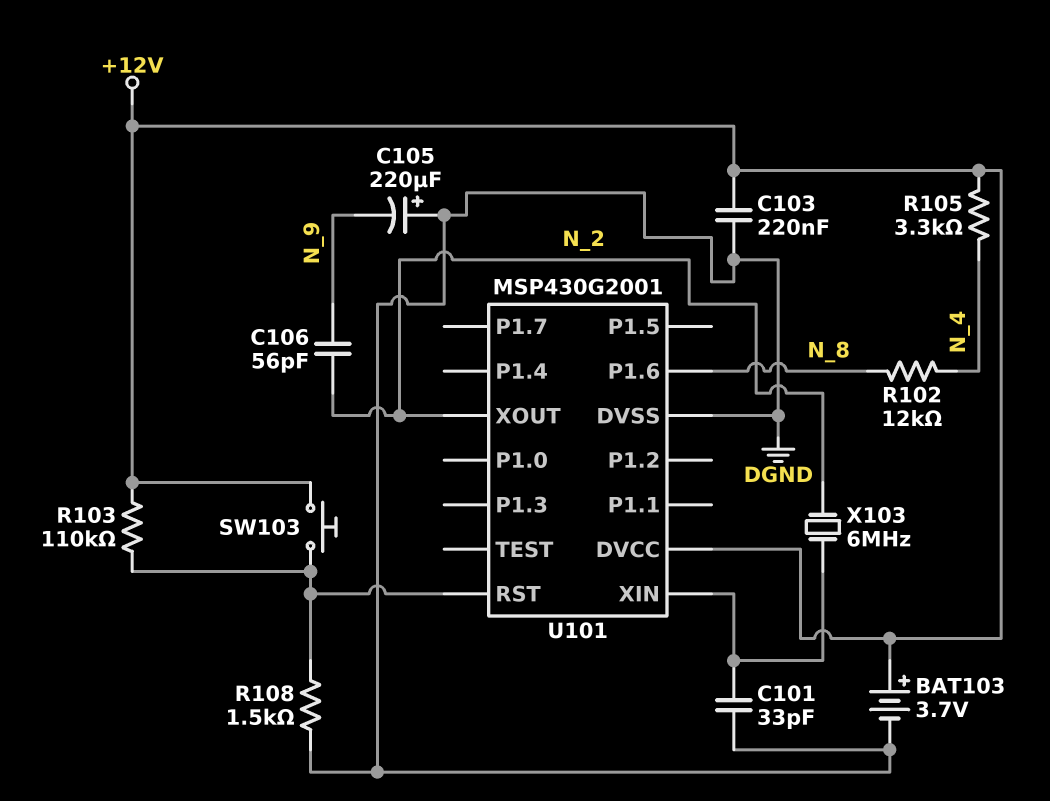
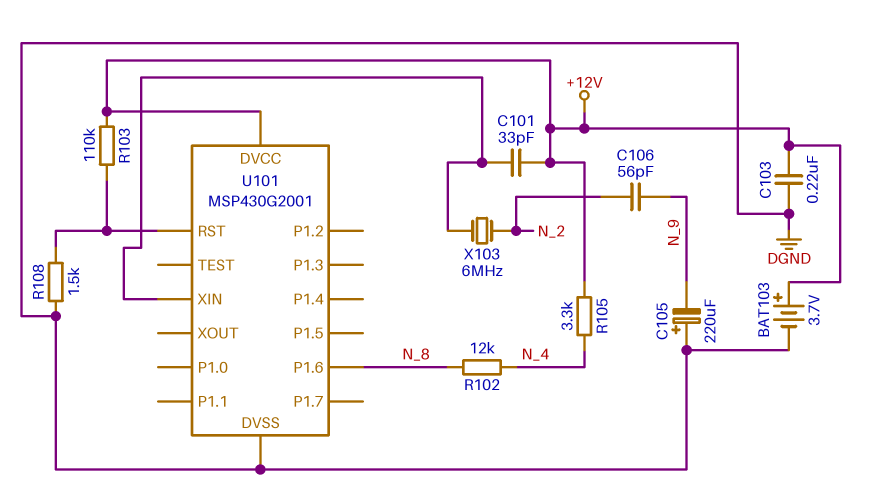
C101: 33pF (DGND, U101/XIN) -> 33pF (+12V, U101/XIN)
SW103: button (+12V, U101/RST) -> none
U101 pin XOUT: N_2 -> none

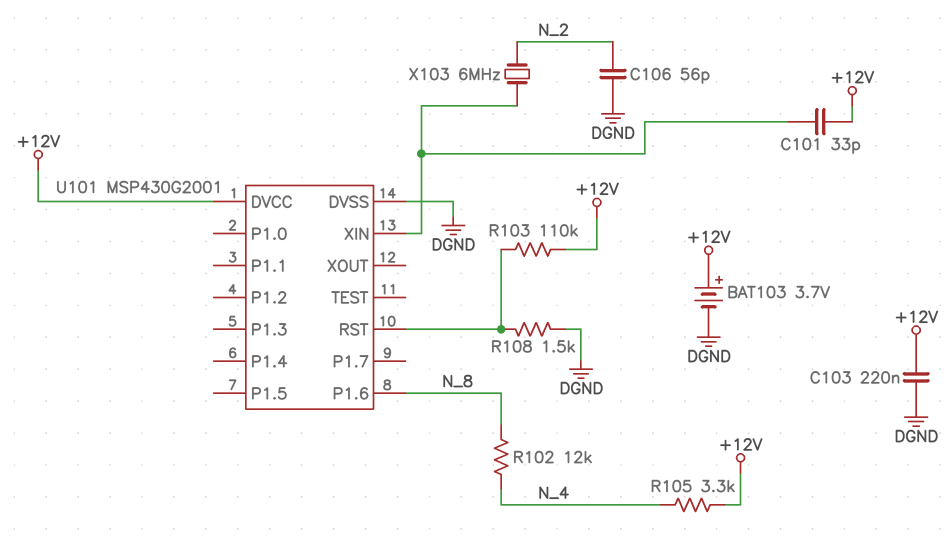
C105: 220uF (plus DGND, minus N_9) -> none
C106: 56pF (N_2, N_9) -> 56pF (DGND, N_2)

